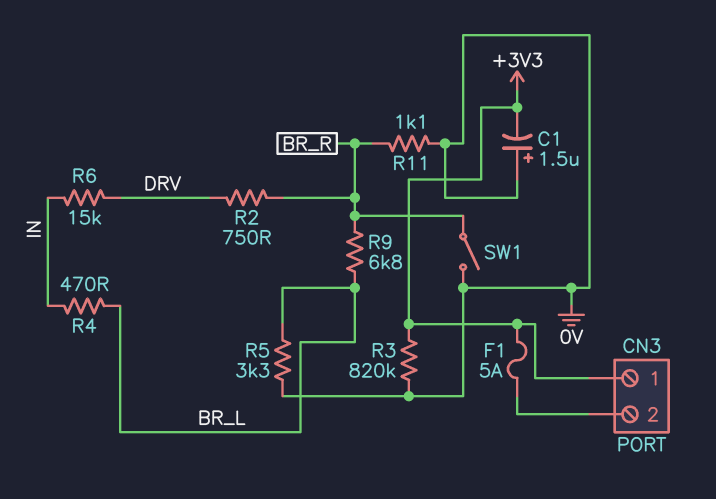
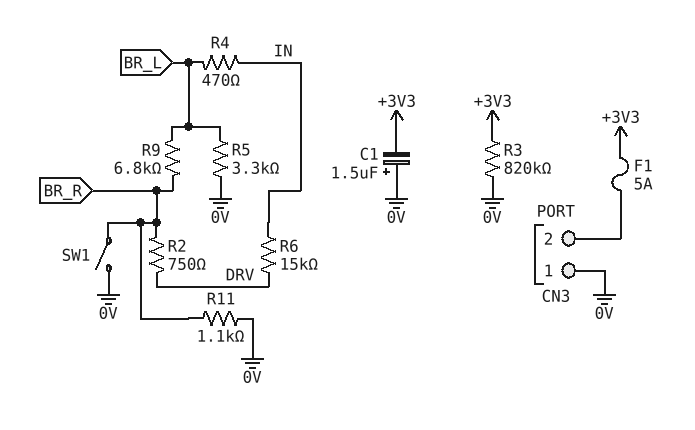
CN3 pin 1: +3V3 -> 0V

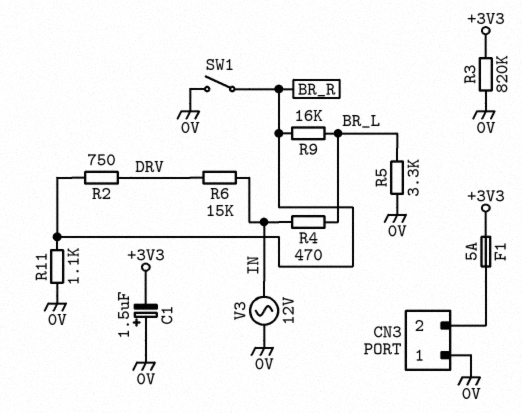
R9: 6.8k (BR_L, BR_R) -> 16k (BR_L, BR_R)
V3: none -> AC 12V (0V, IN)

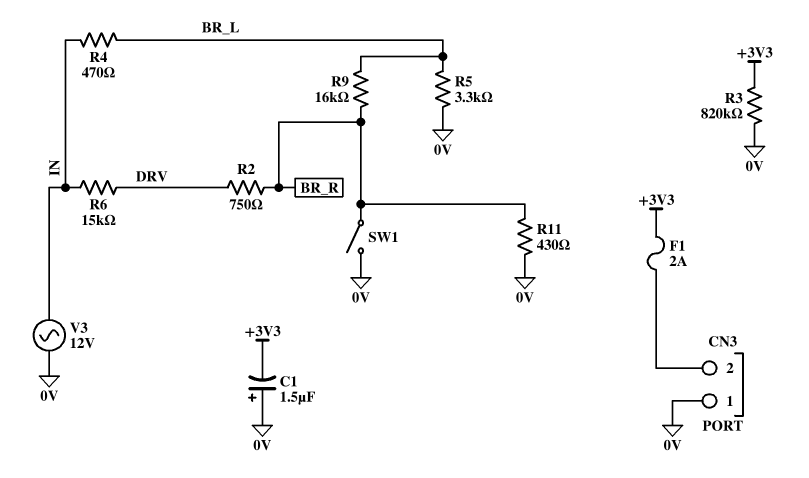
F1: 5A (+3V3, CN3/2) -> 2A (+3V3, CN3/2)
R11: 1.1k (0V, BR_R) -> 430 (0V, BR_R)

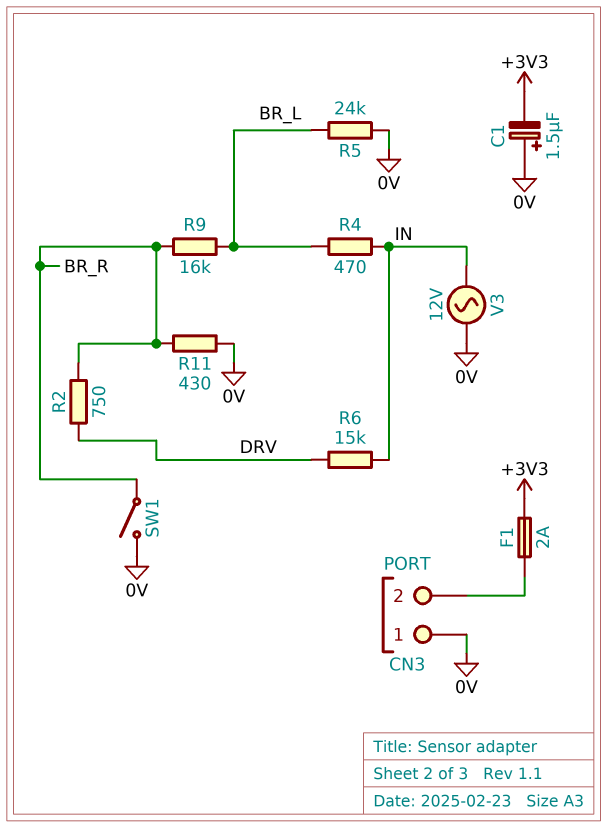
R3: 820k (+3V3, 0V) -> none
R5: 3.3k (0V, BR_L) -> 24k (0V, BR_L)

